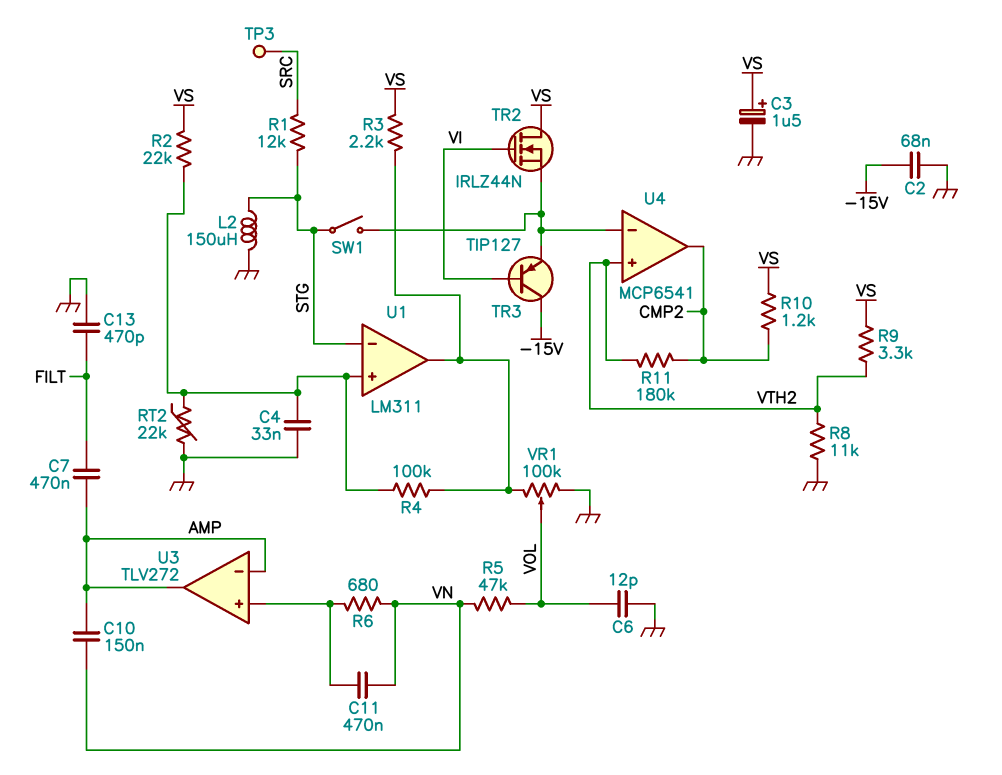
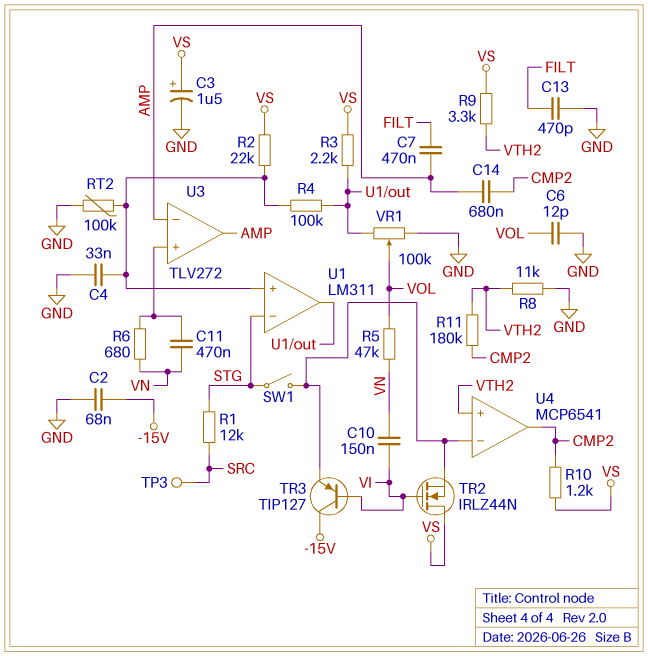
C10: 150nF (AMP, VN) -> 150nF (VI, VN)
C14: none -> 680nF (AMP, CMP2)
L2: 150uH (GND, STG) -> none
RT2: 22k (GND, U1/in+) -> 100k (GND, U1/in+)

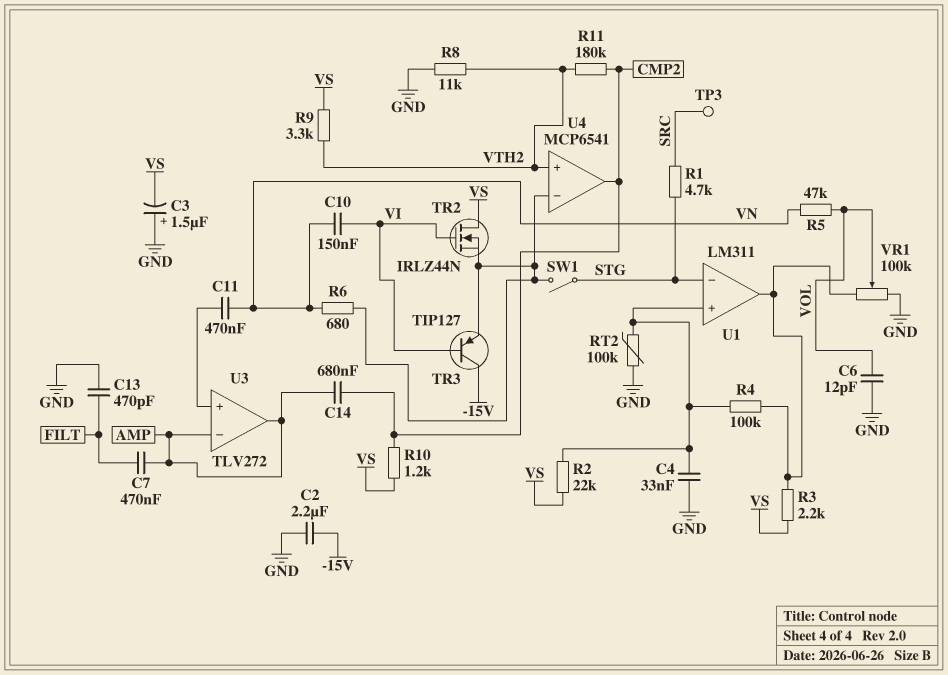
C2: 68nF (-15V, GND) -> 2.2uF (-15V, GND)
C3: 1.5uF (plus VS, minus GND) -> 1.5uF (plus GND, minus VS)
R1: 12k (SRC, STG) -> 4.7k (SRC, STG)
R6: 680 (U3/in+, VN) -> 680 (U4/in-, VN)

